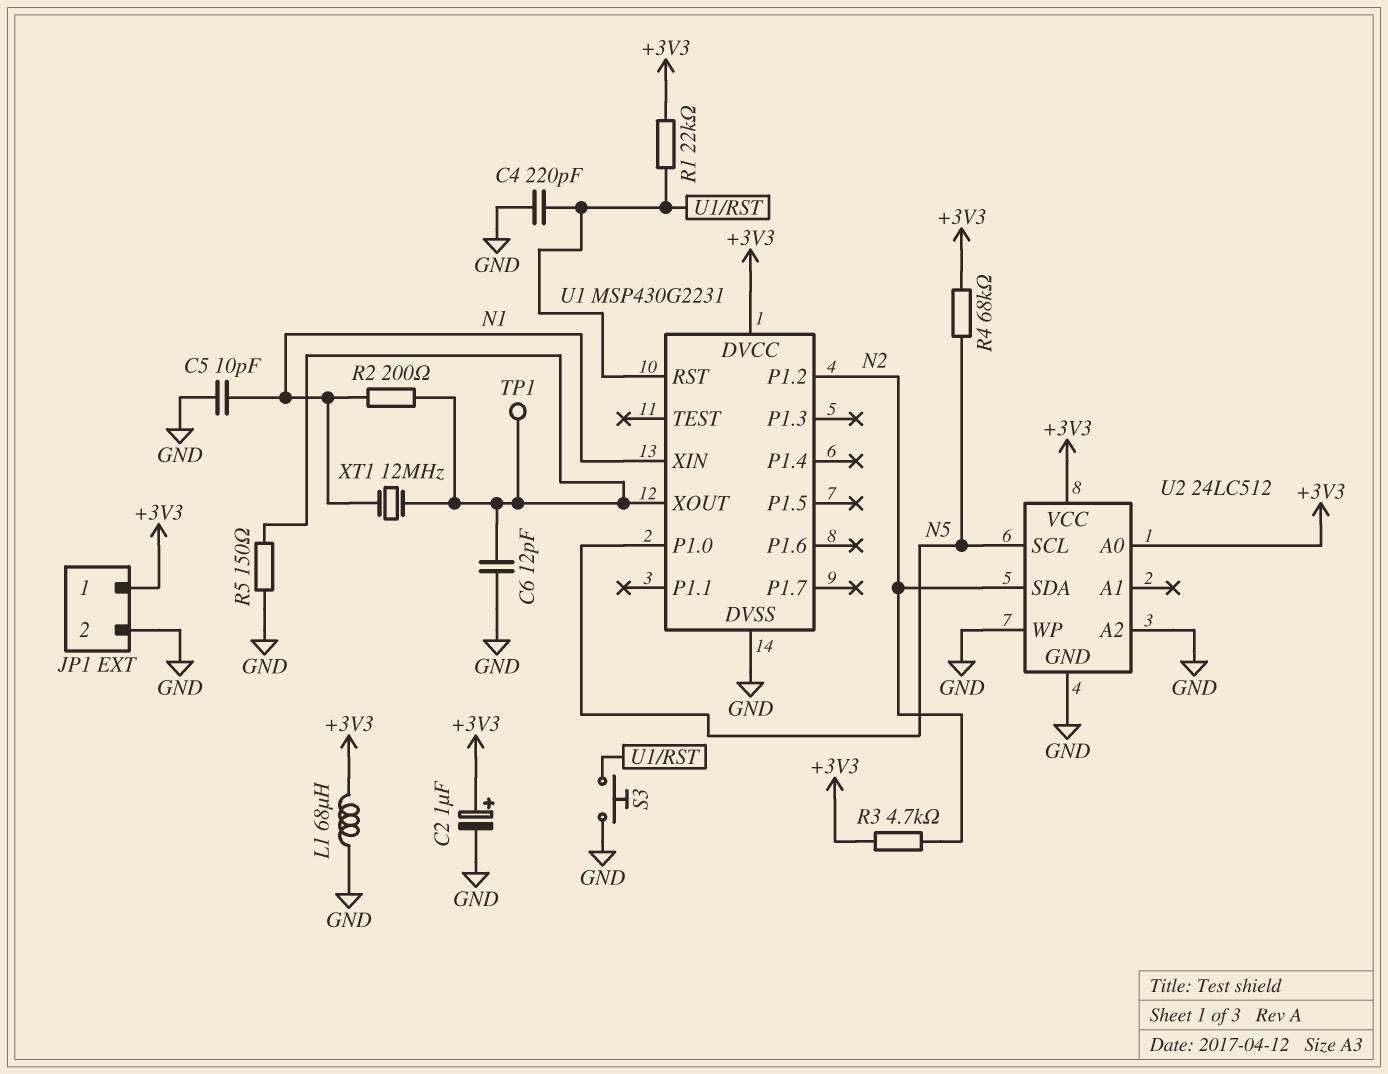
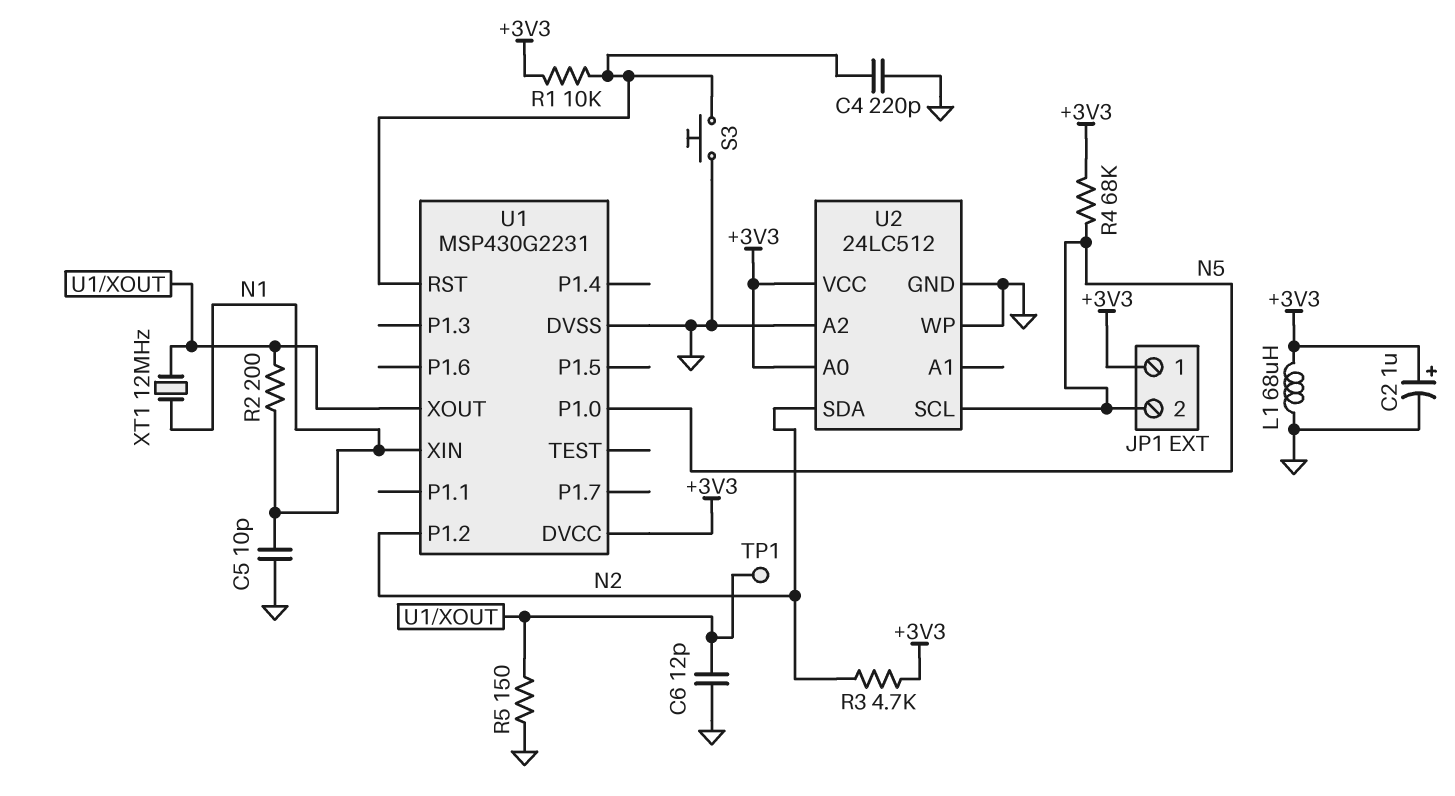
JP1 pin 2: GND -> N5
R1: 22k (+3V3, U1/RST) -> 10k (+3V3, U1/RST)

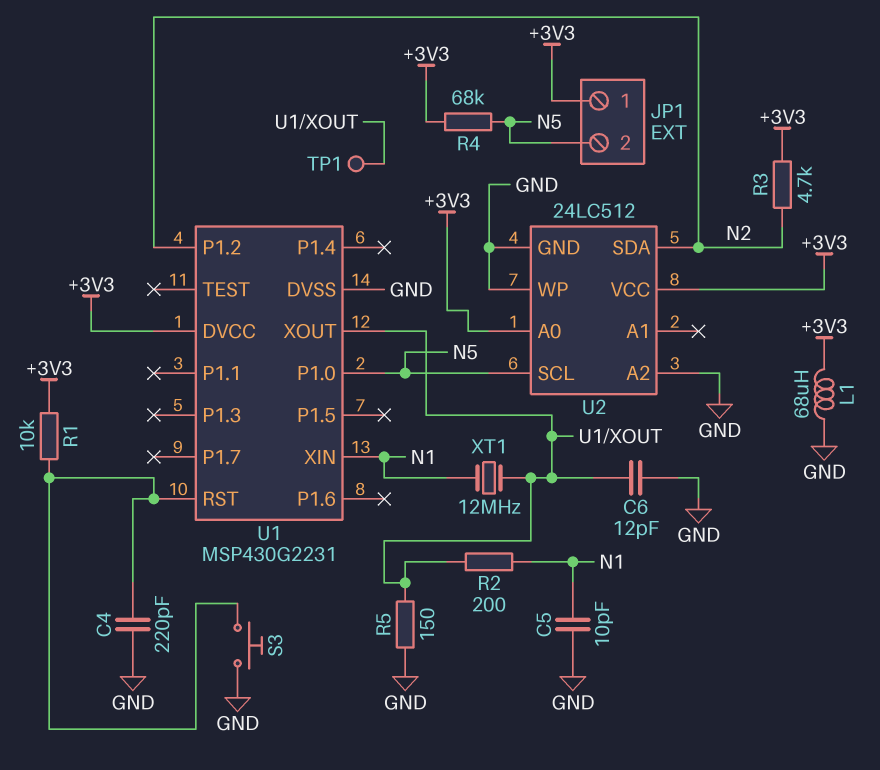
C2: 1uF (plus +3V3, minus GND) -> none

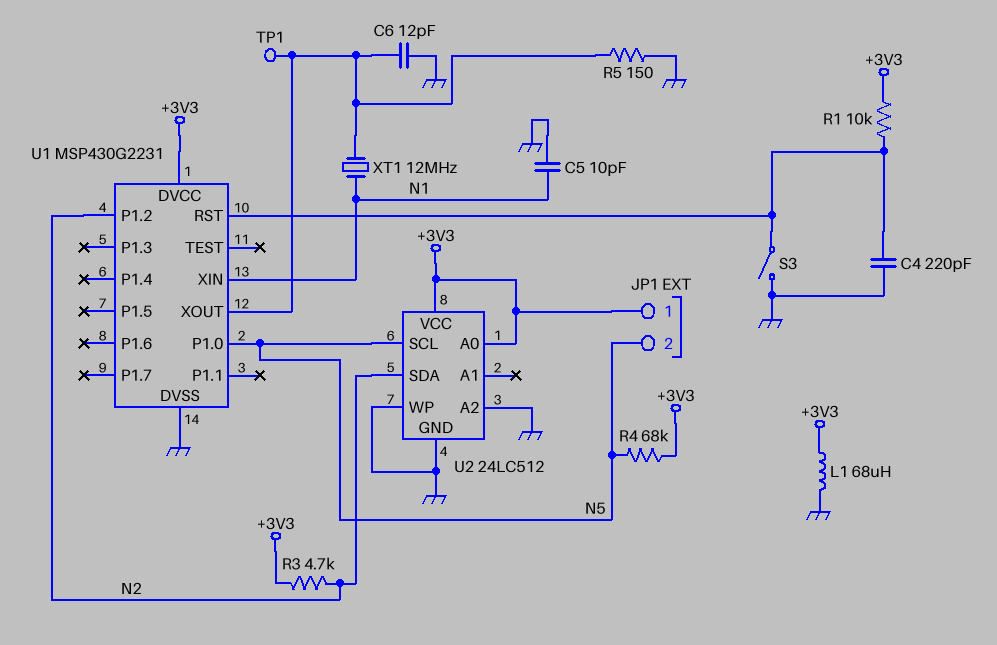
R2: 200 (N1, U1/XOUT) -> none
S3: button (GND, U1/RST) -> switch (GND, U1/RST)

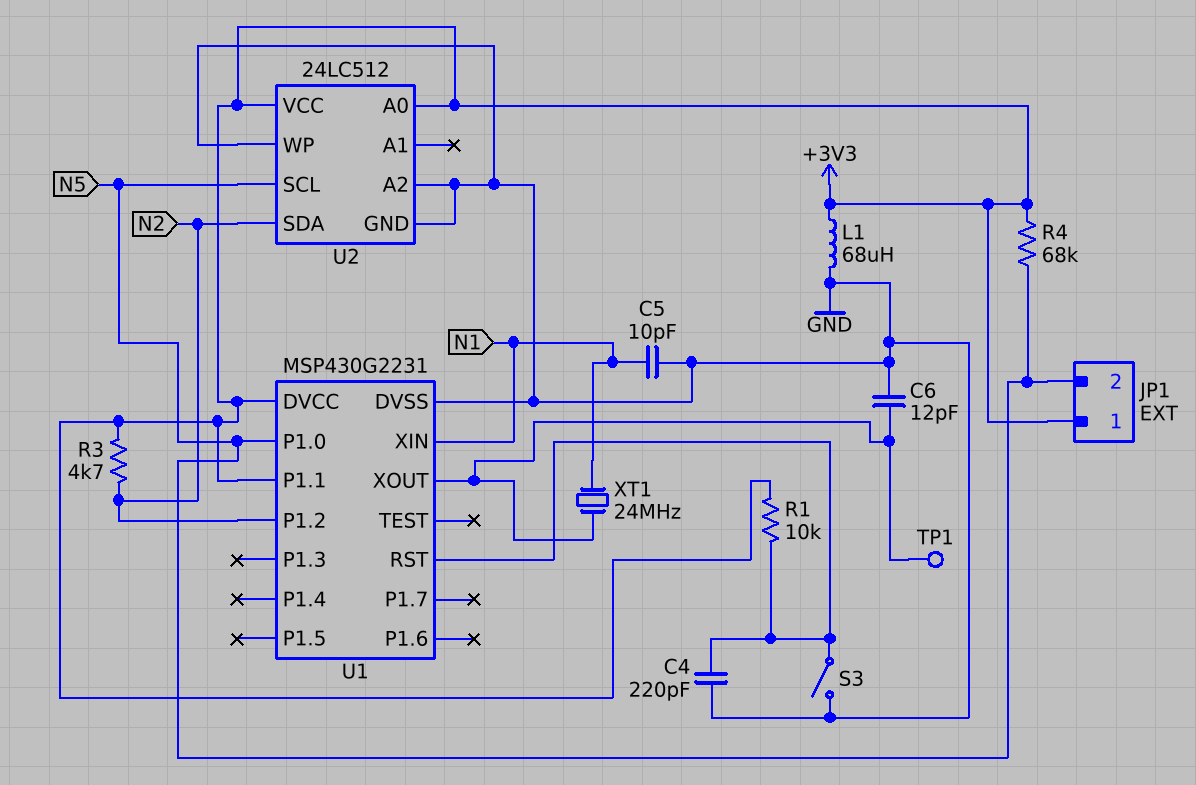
R5: 150 (GND, U1/XOUT) -> none
U1 pin P1.1: none -> +3V3
XT1: 12MHz (N1, U1/XOUT) -> 24MHz (N1, U1/XOUT)

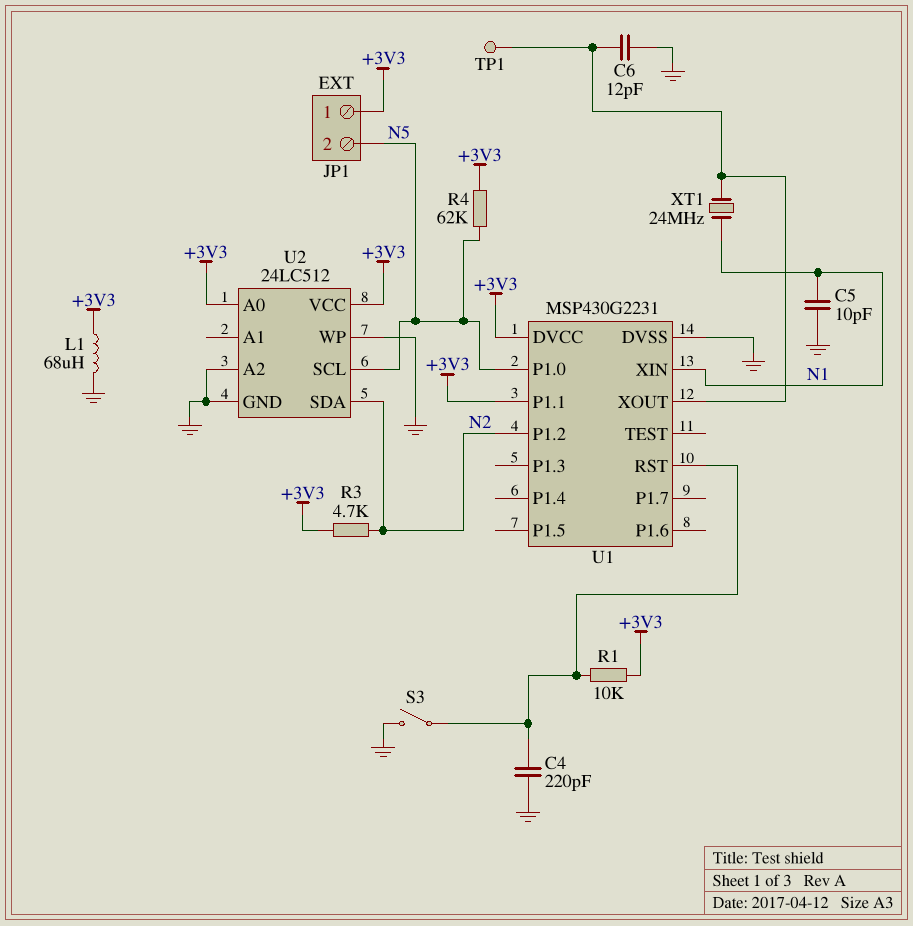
R4: 68k (+3V3, N5) -> 62k (+3V3, N5)

